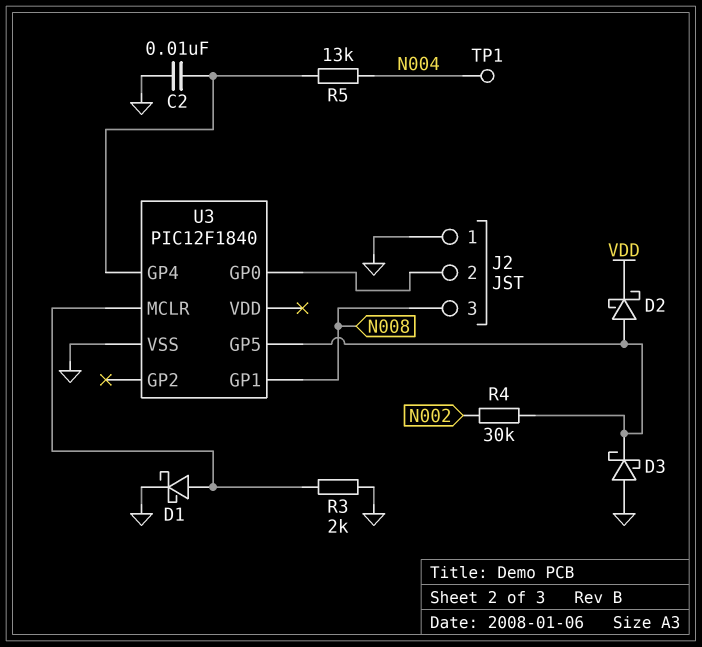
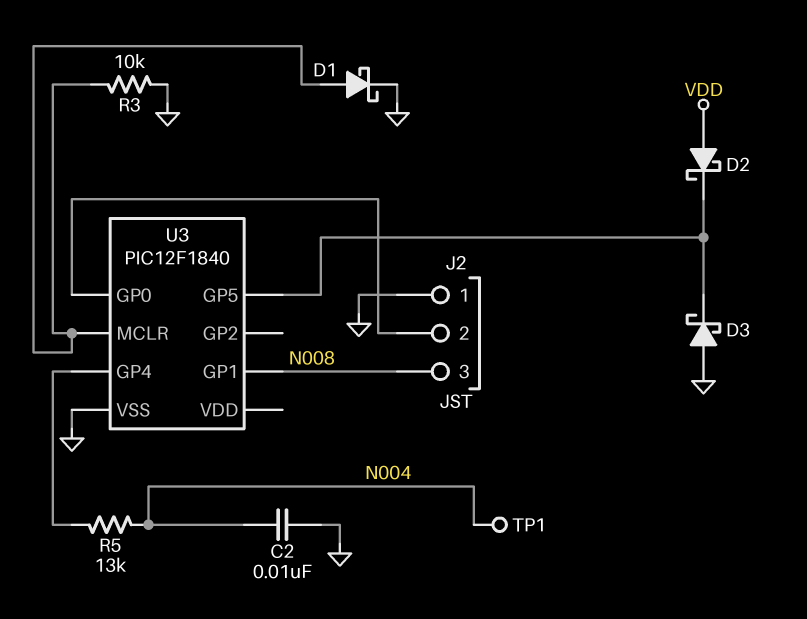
C2: 10nF (GND, U3/GP4) -> 10nF (GND, N004)
D2: schottky (A U3/GP5, K VDD) -> schottky (A VDD, K U3/GP5)
R3: 2k (GND, U3/MCLR) -> 10k (GND, U3/MCLR)
R4: 30k (N002, U3/GP5) -> none

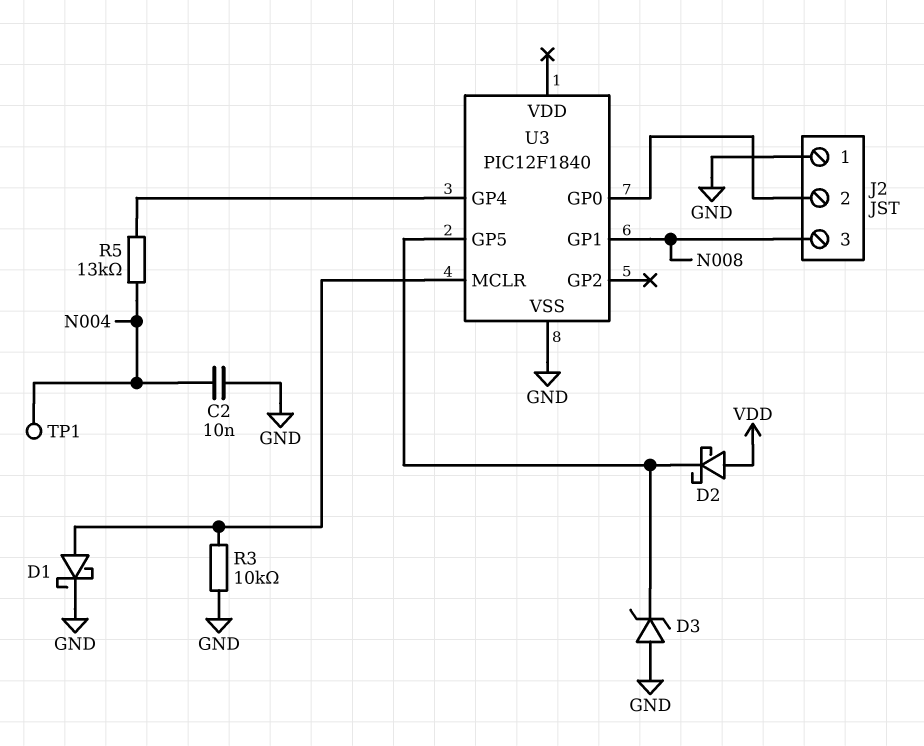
D3: schottky (A GND, K U3/GP5) -> zener (A GND, K U3/GP5)

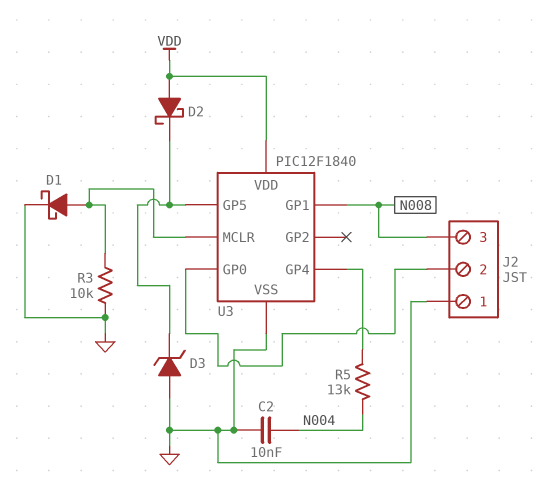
TP1: test point (N004) -> none
U3 pin VDD: none -> VDD

